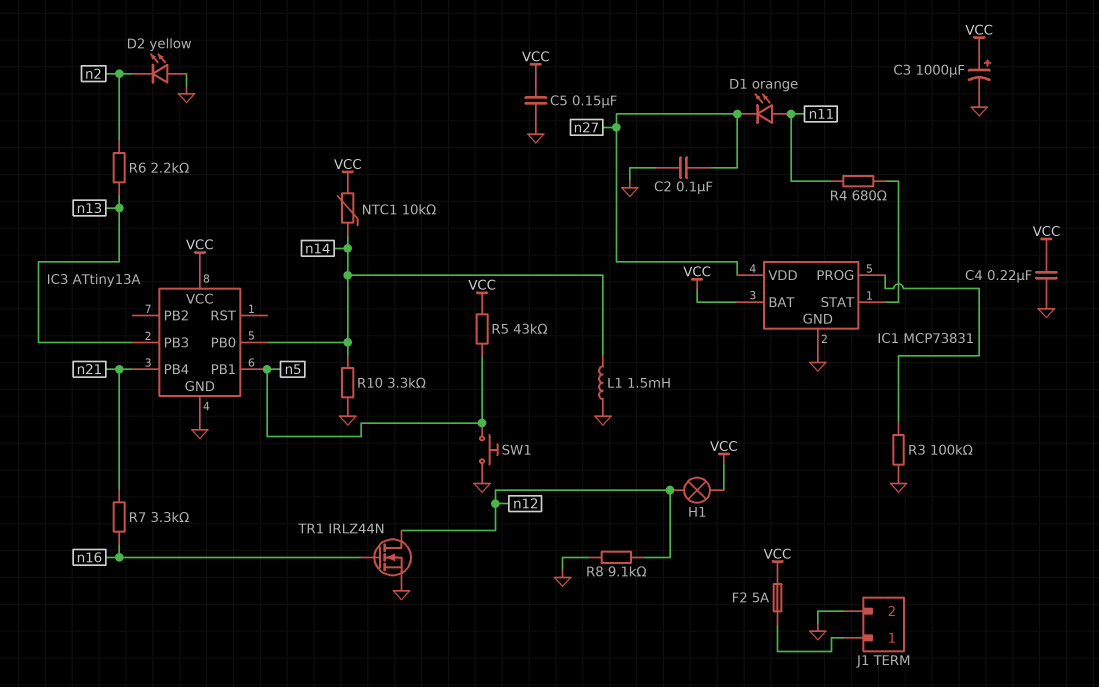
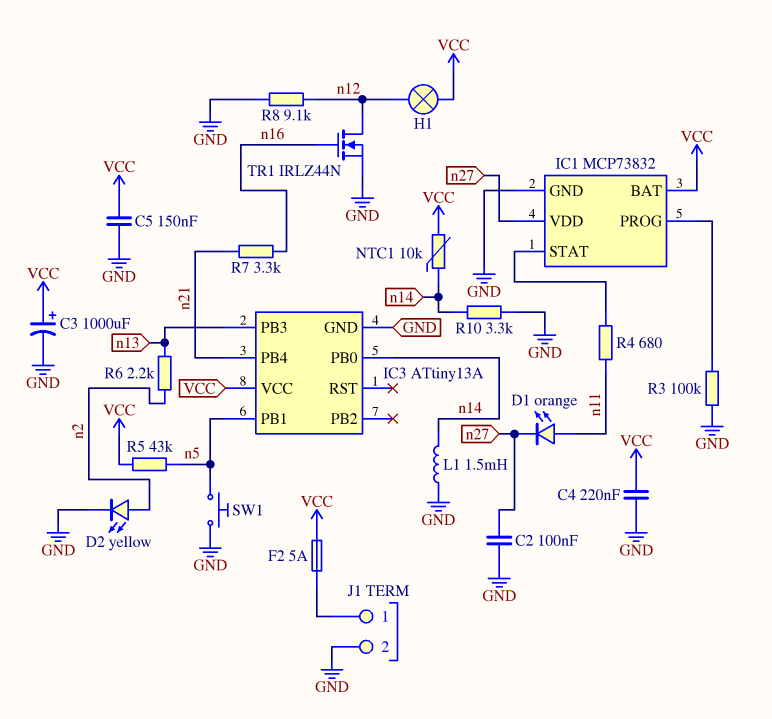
D2: LED yellow (A GND, K n2) -> LED yellow (A n2, K GND)
IC1: MCP73831 -> MCP73832

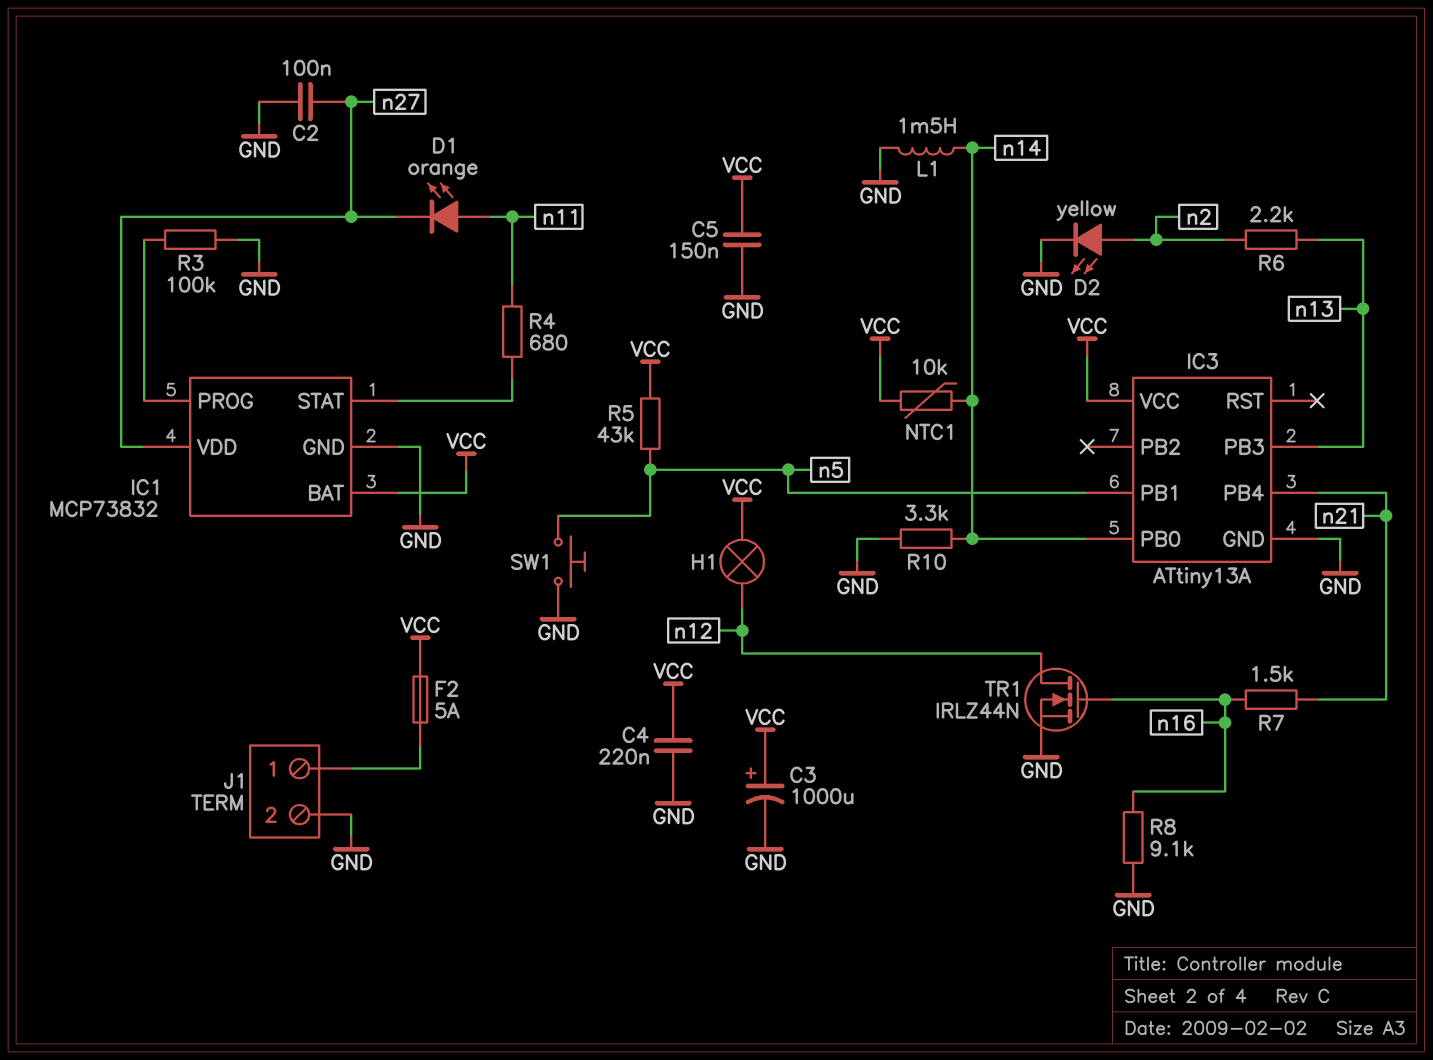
R7: 3.3k (n16, n21) -> 1.5k (n16, n21)
R8: 9.1k (GND, n12) -> 9.1k (GND, n16)

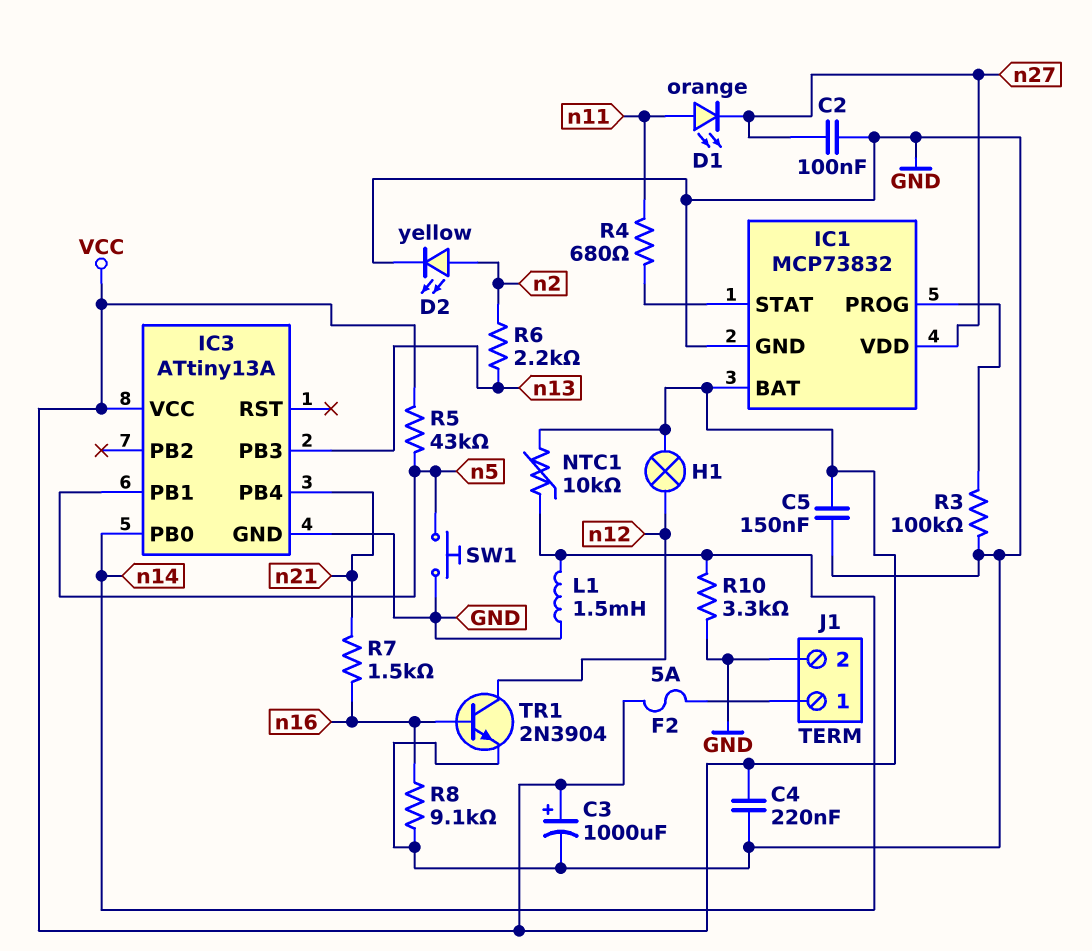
TR1: NMOS IRLZ44N (G n16, D n12, S GND) -> NPN 2N3904 (B n16, C n12, E GND)

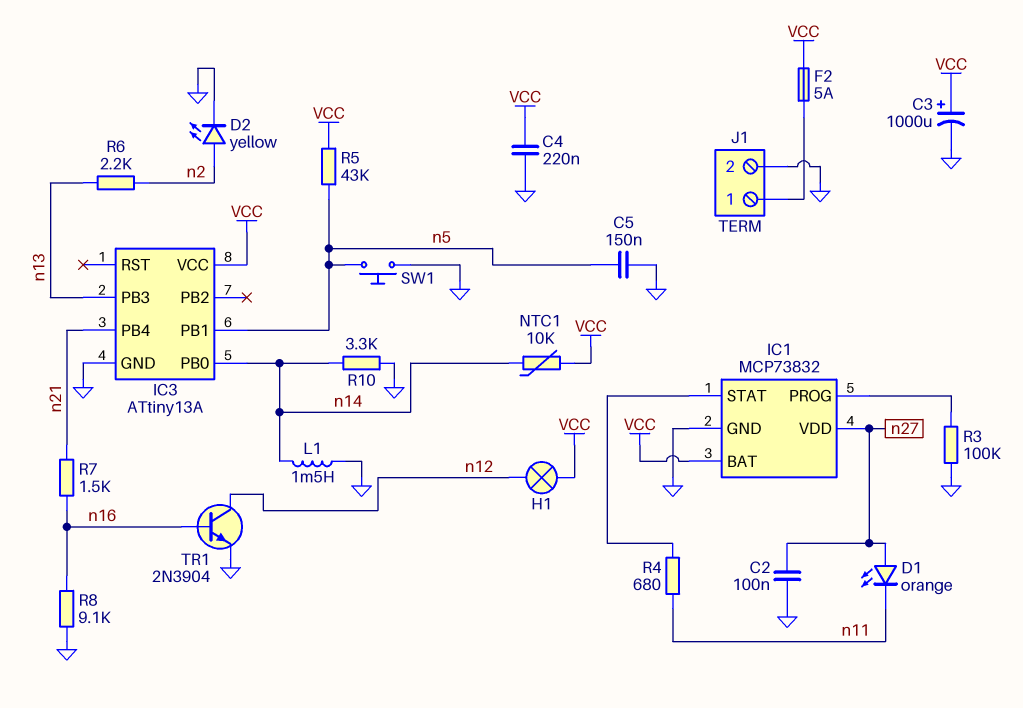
C5: 150nF (GND, VCC) -> 150nF (GND, n5)
D1: LED orange (A n11, K n27) -> LED orange (A n27, K n11)

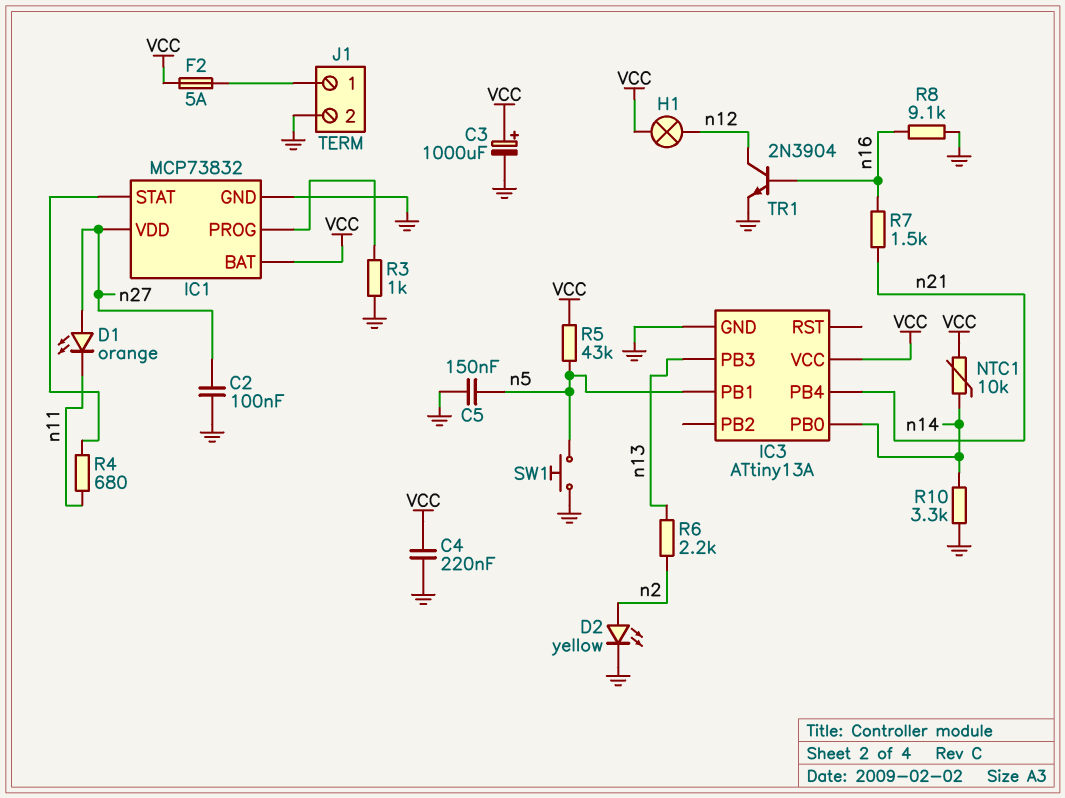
L1: 1.5mH (GND, n14) -> none
R3: 100k (GND, IC1/PROG) -> 1k (GND, IC1/PROG)

